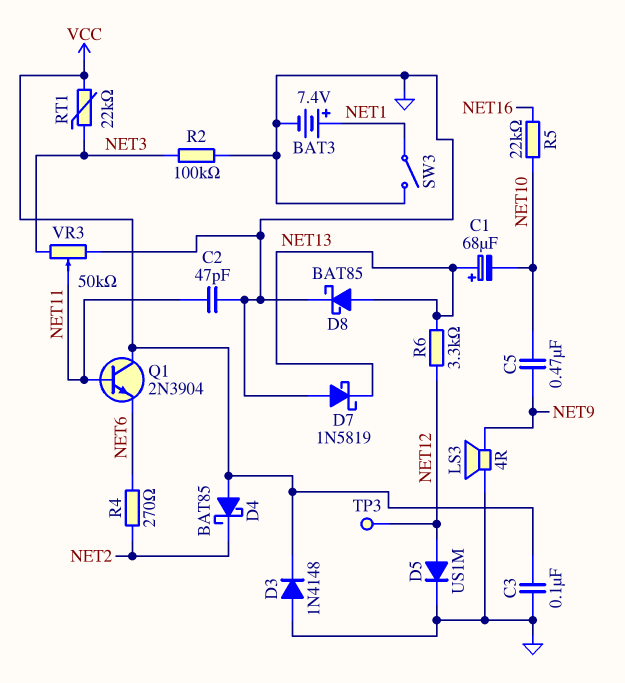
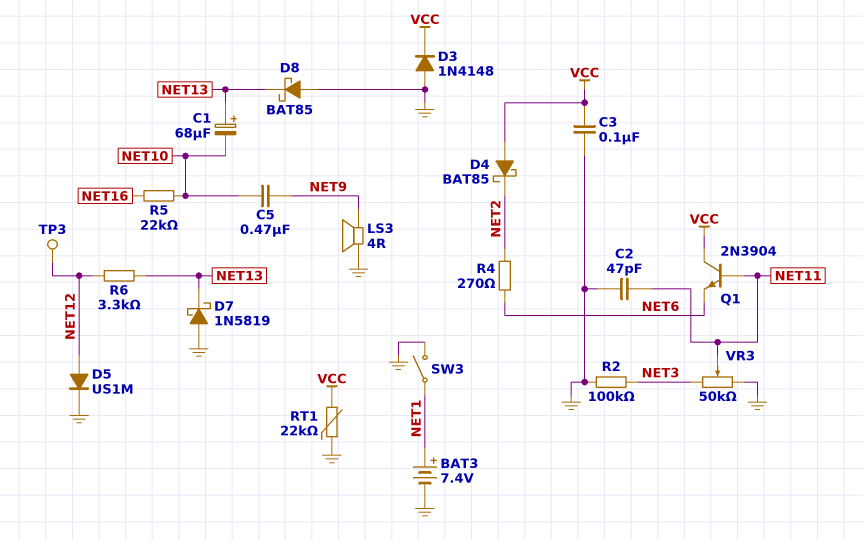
D8: schottky BAT85 (A NET13, K GND) -> schottky BAT85 (A GND, K NET13)
RT1: 22k (NET3, VCC) -> 22k (GND, VCC)

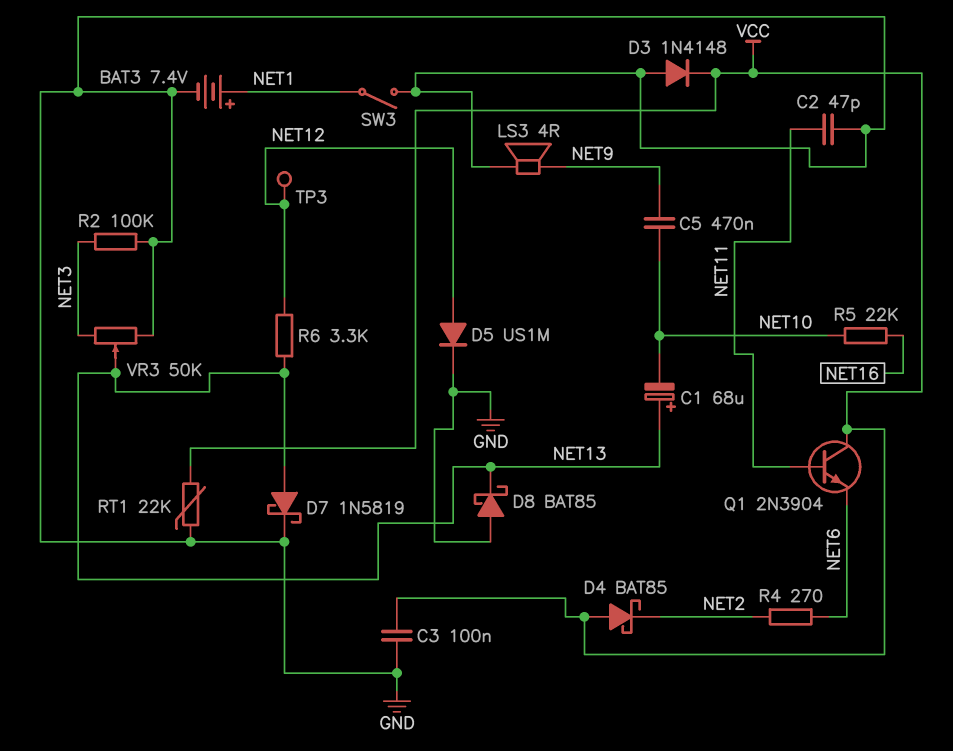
D7: schottky 1N5819 (A GND, K NET13) -> schottky 1N5819 (A NET13, K GND)
VR3: 50k (GND, NET3, wiper NET11) -> 50k (GND, NET3, wiper NET13)

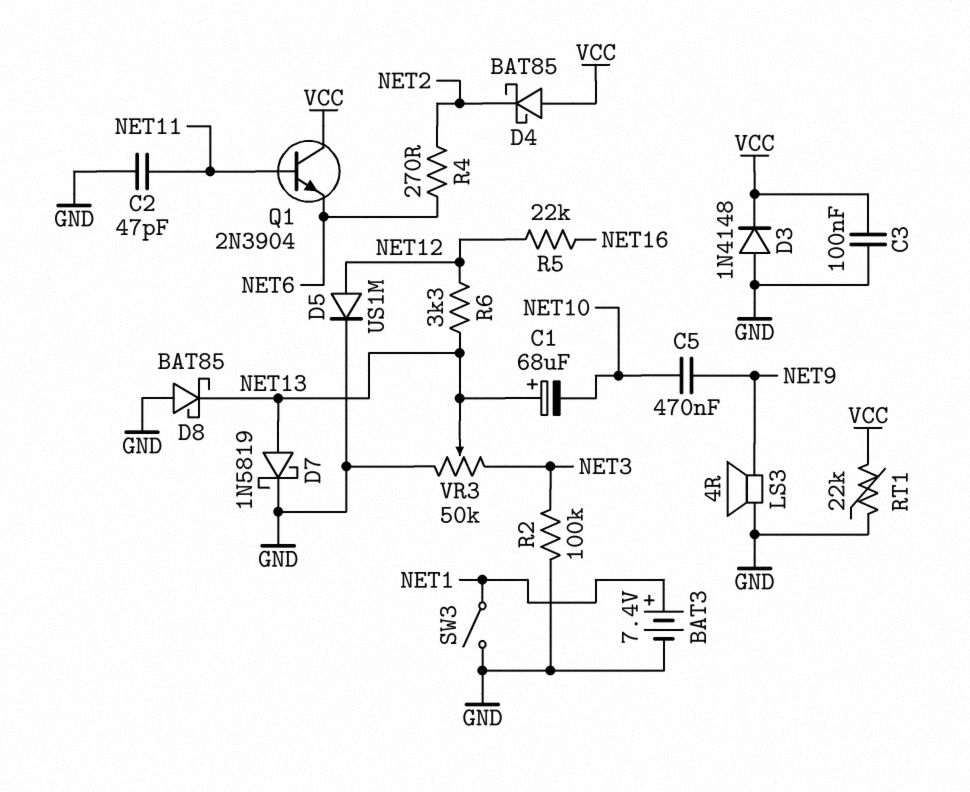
R5: 22k (NET10, NET16) -> 22k (NET12, NET16)
TP3: test point (NET12) -> none

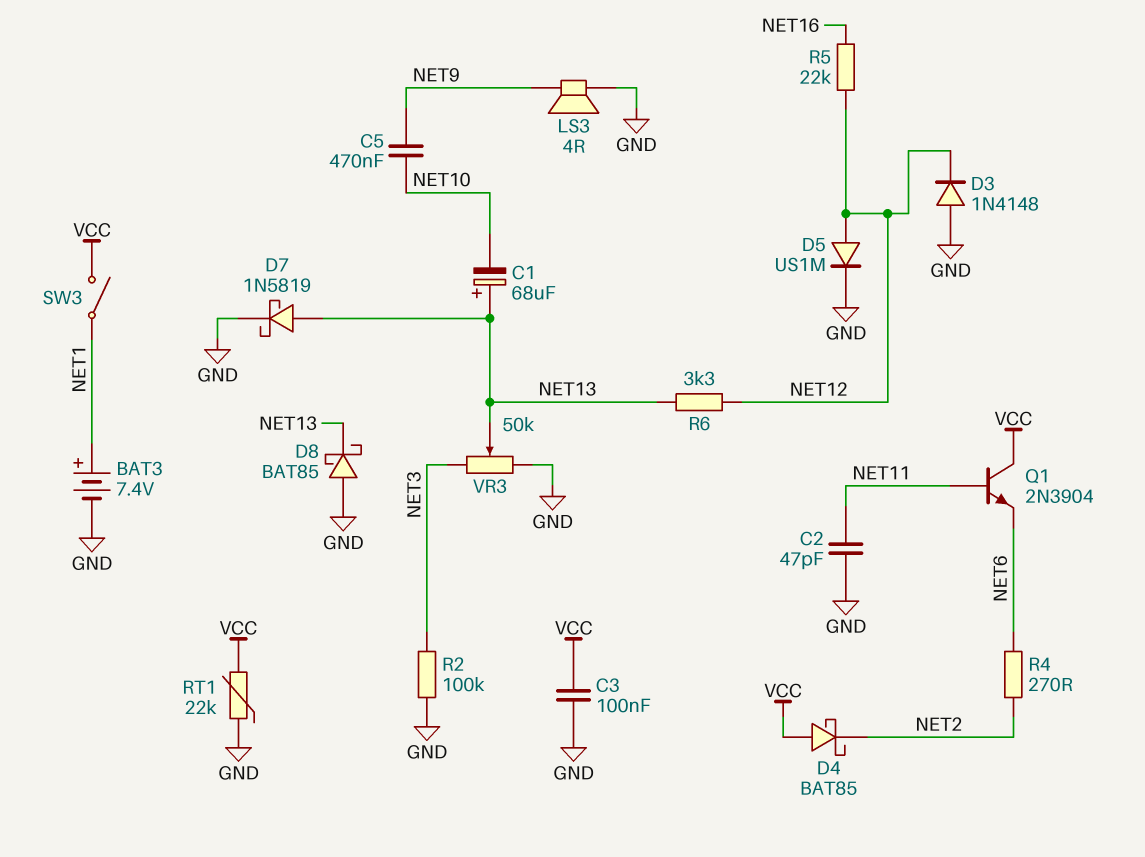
D3: diode 1N4148 (A GND, K VCC) -> diode 1N4148 (A GND, K NET12)
SW3: switch (GND, NET1) -> switch (NET1, VCC)

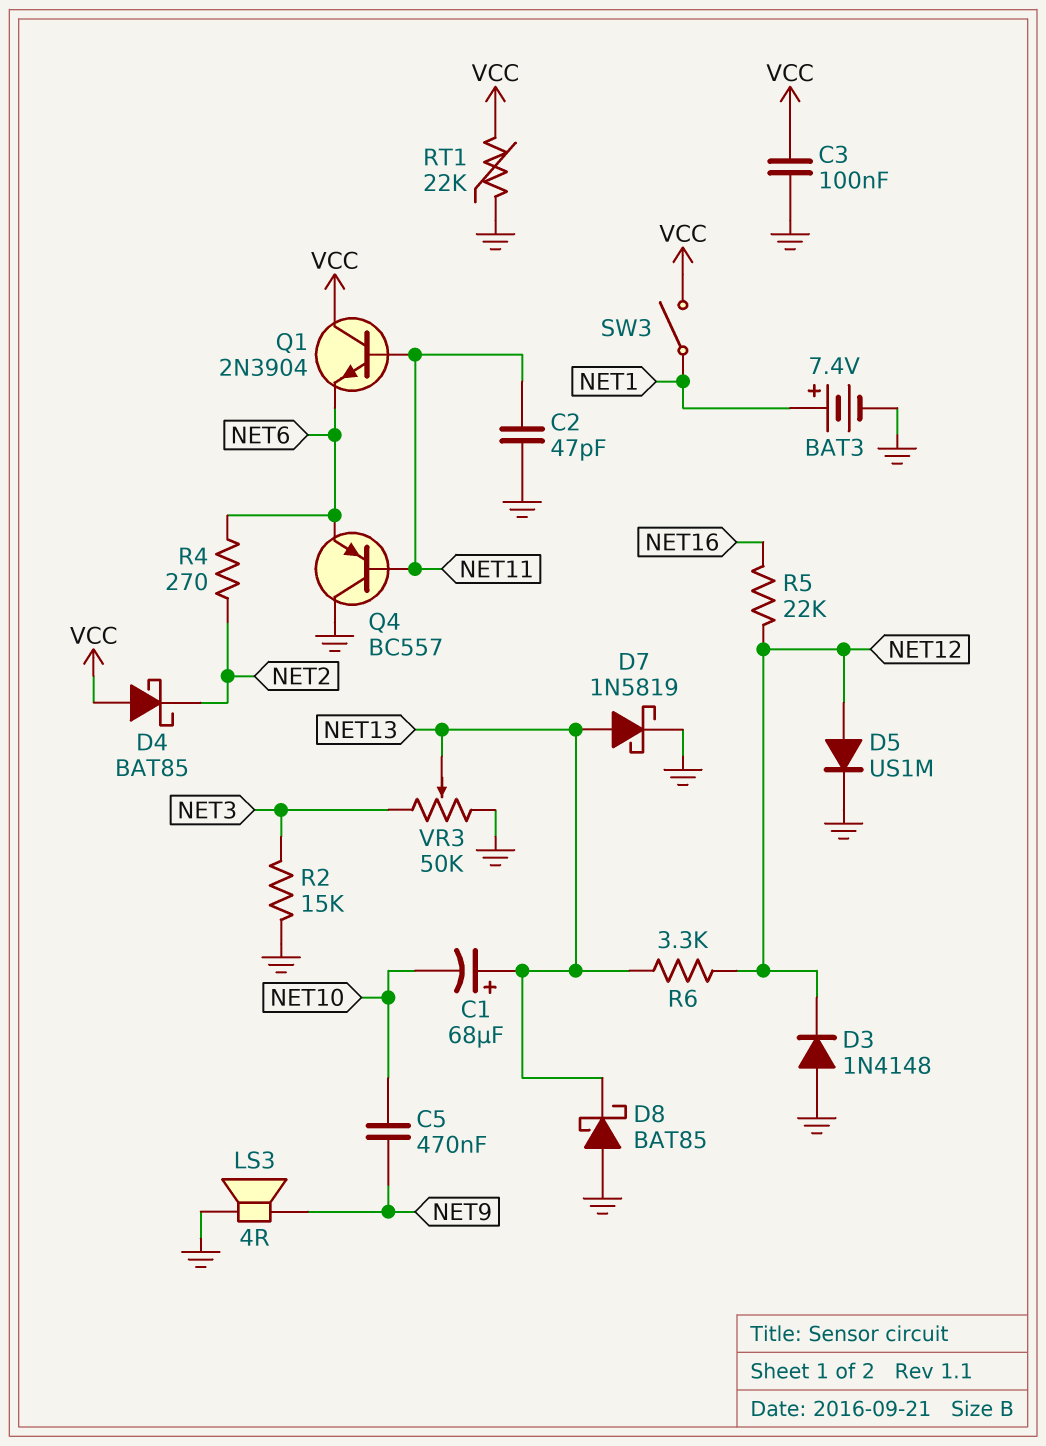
Q4: none -> PNP BC557 (B NET11, C GND, E NET6)
R2: 100k (GND, NET3) -> 15k (GND, NET3)

